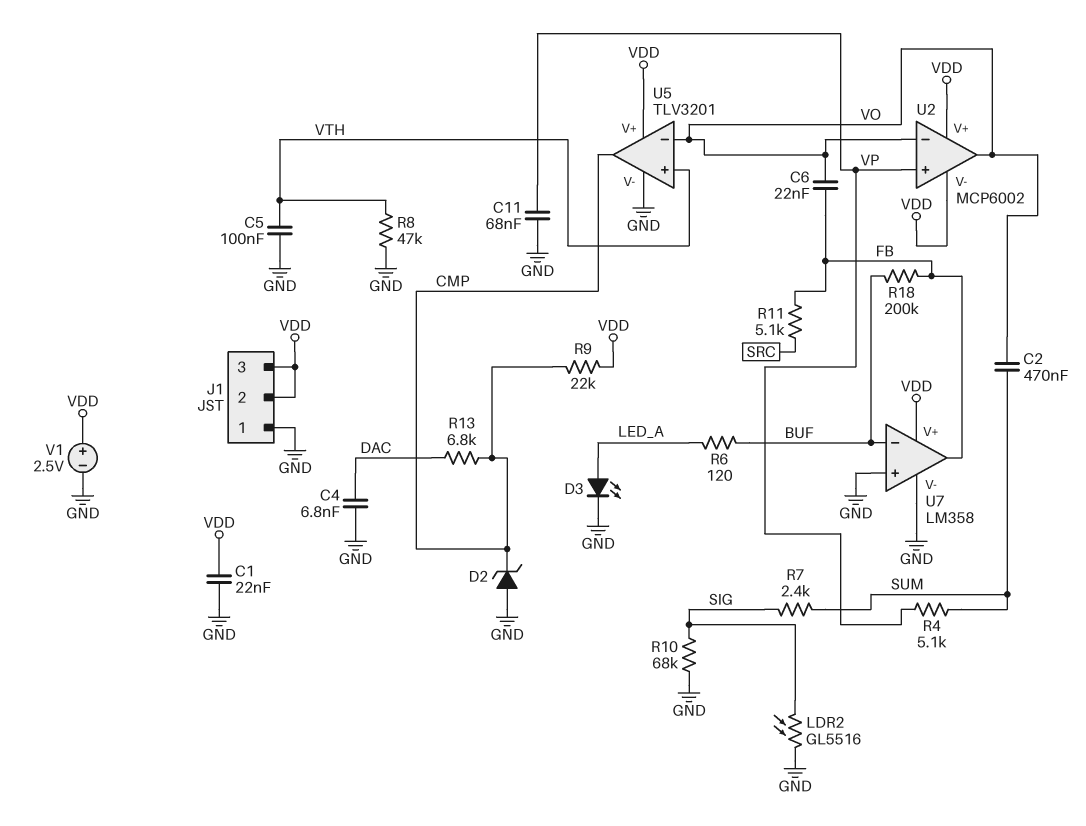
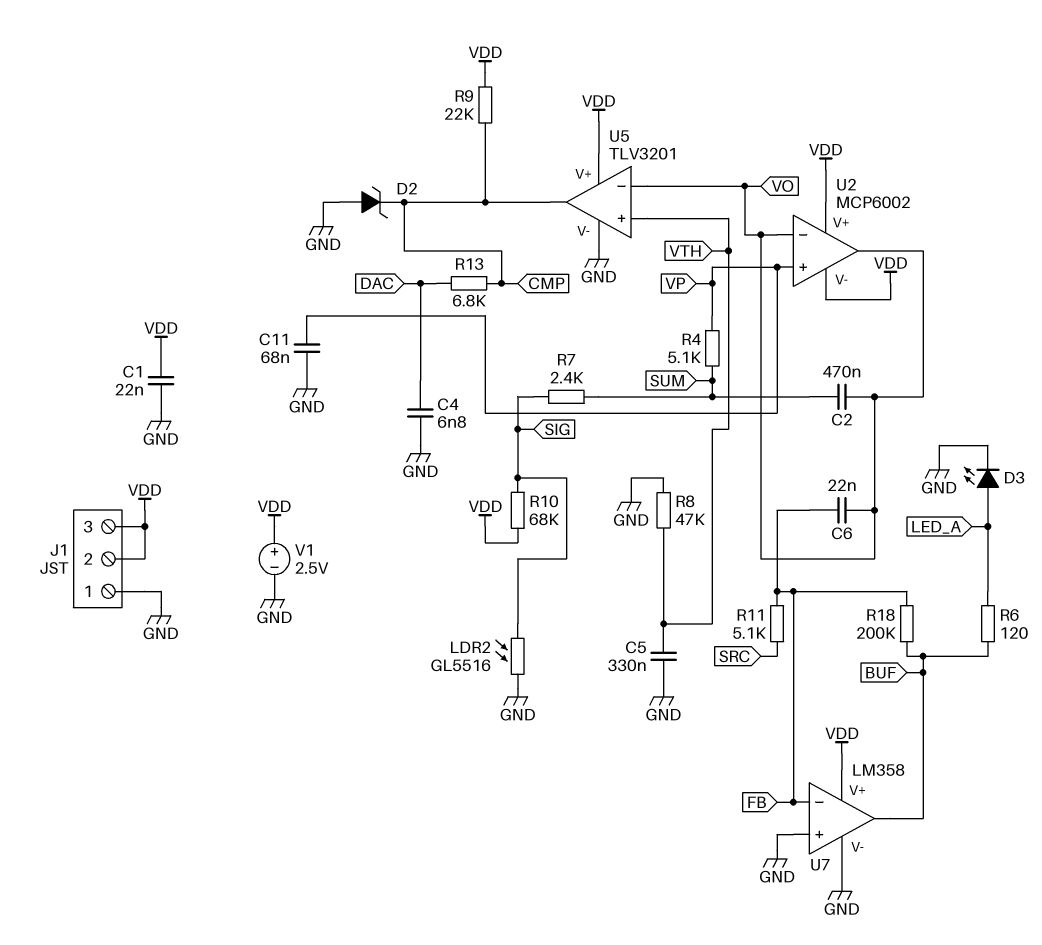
C5: 100nF (GND, VTH) -> 330nF (GND, VTH)
R10: 68k (GND, SIG) -> 68k (SIG, VDD)
U7 pin in-: BUF -> FB
U7 pin out: FB -> BUF

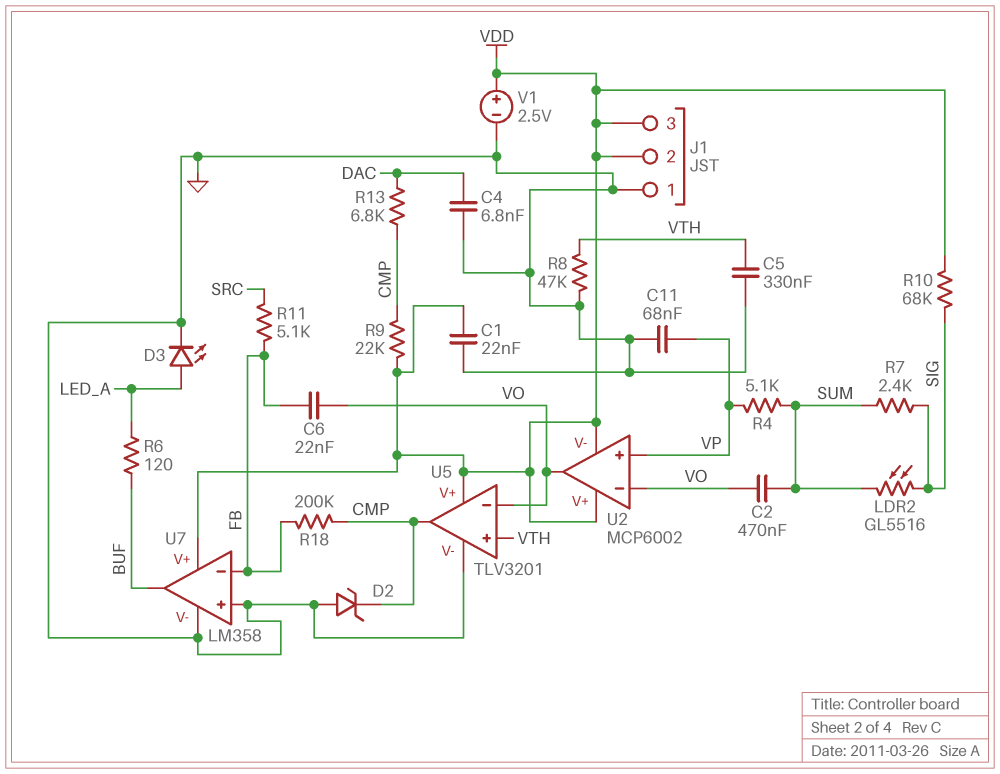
LDR2: GL5516 (GND, SIG) -> GL5516 (SIG, SUM)
R18: 200k (BUF, FB) -> 200k (CMP, FB)

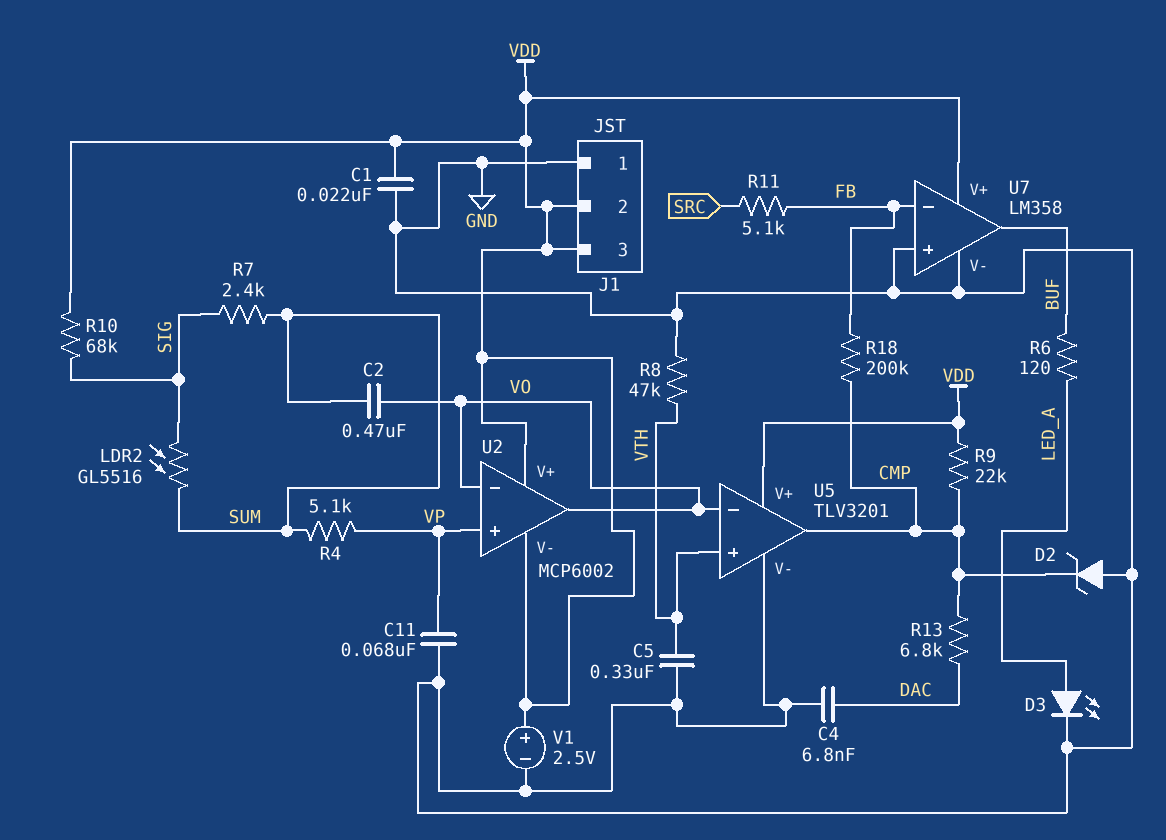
C6: 22nF (FB, VO) -> none

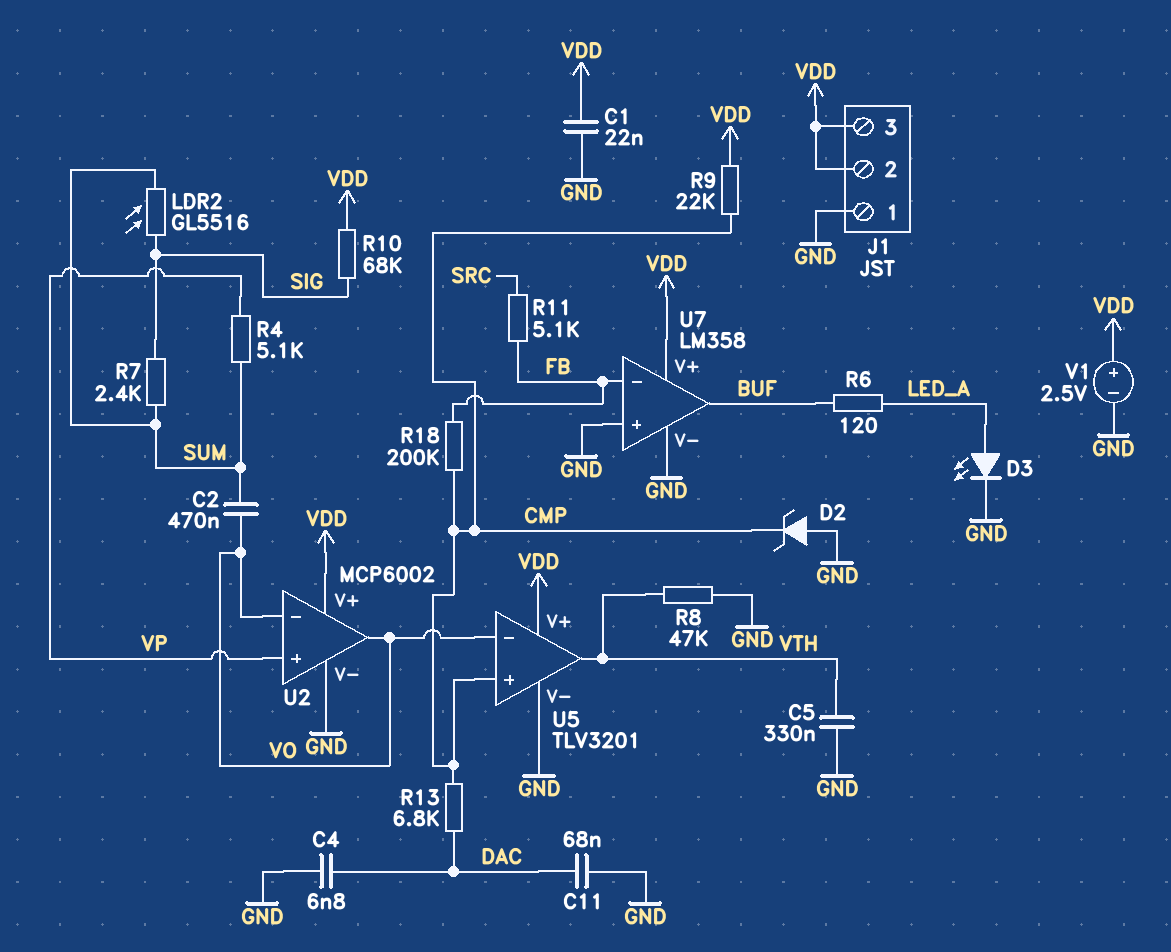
C11: 68nF (GND, VP) -> 68nF (DAC, GND)
U2 pin V-: VDD -> GND
U5 pin in+: VTH -> CMP
U5 pin out: CMP -> VTH

